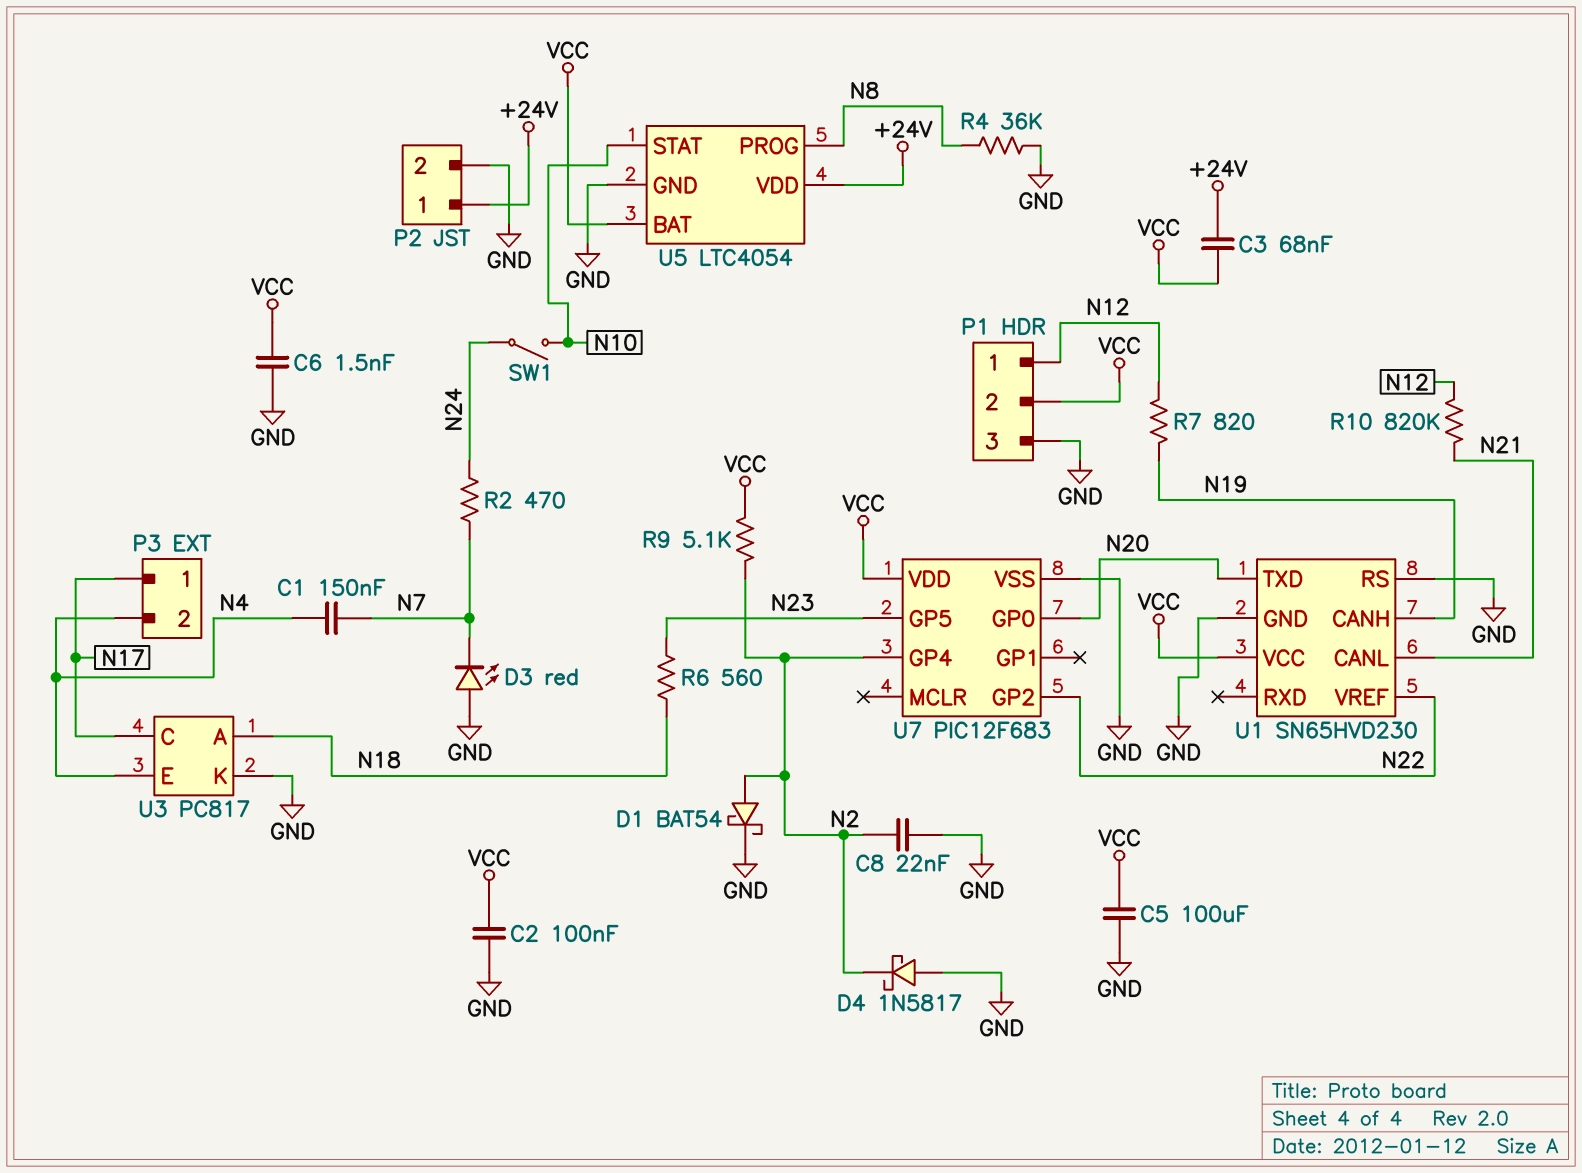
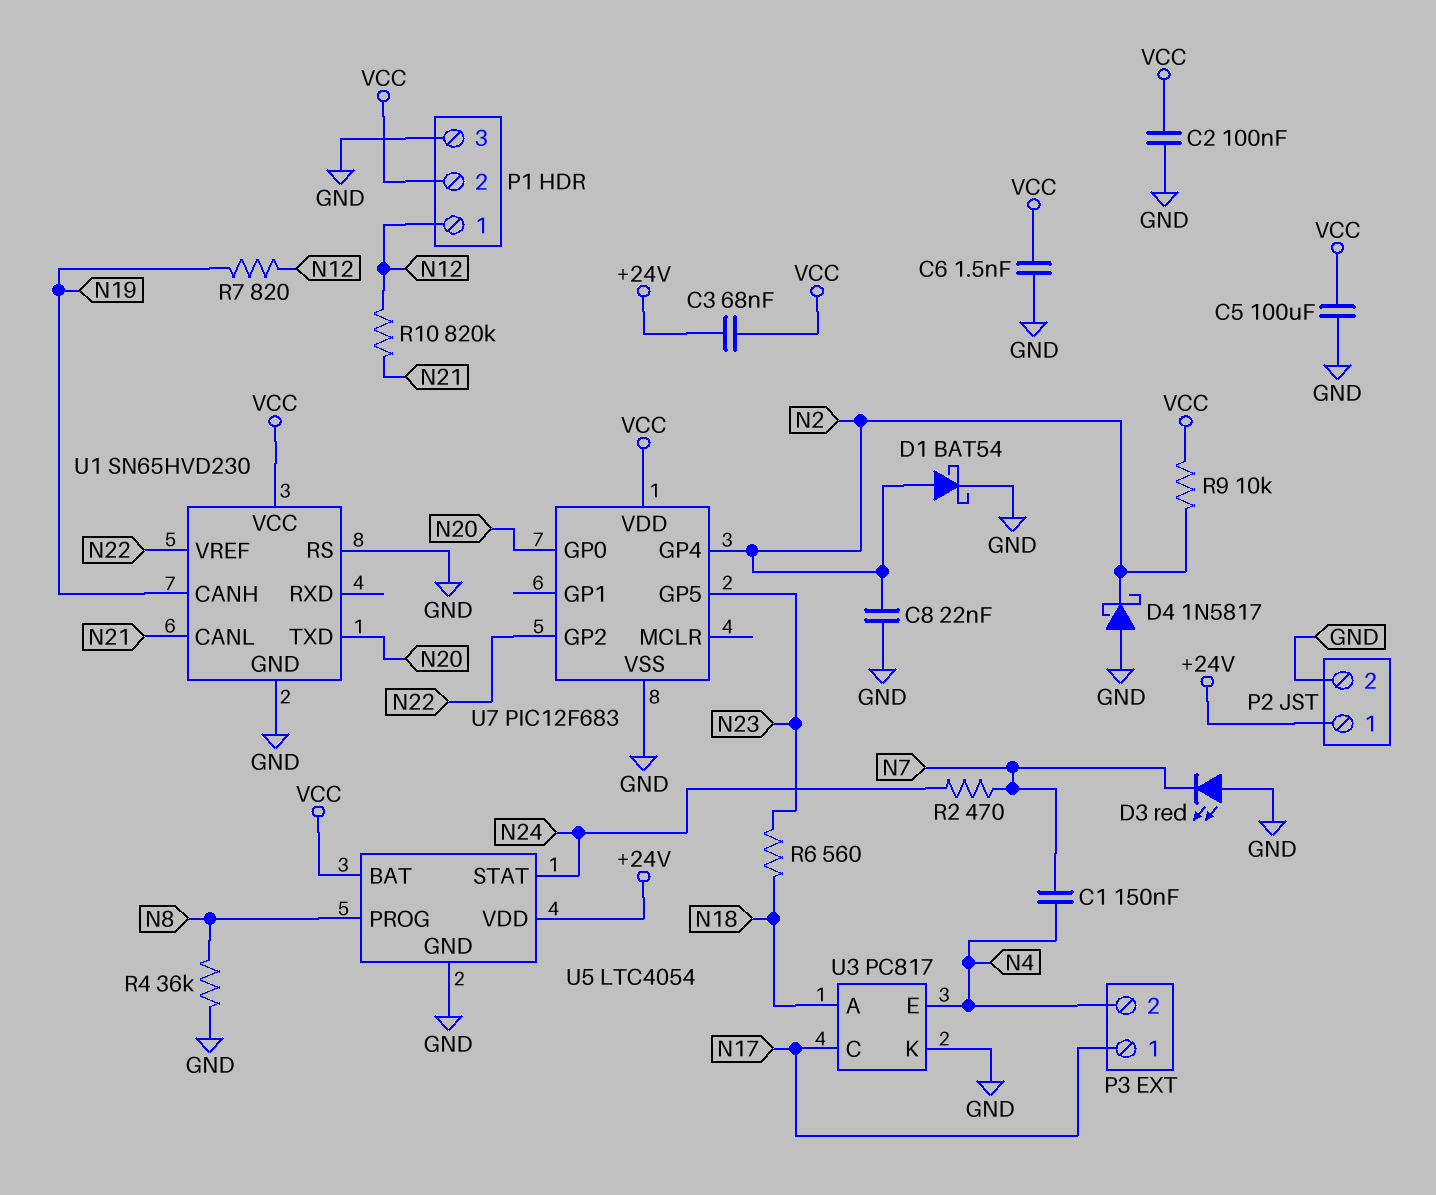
R9: 5.1k (N2, VCC) -> 10k (N2, VCC)
SW1: switch (N10, N24) -> none
U5 pin STAT: N10 -> N24

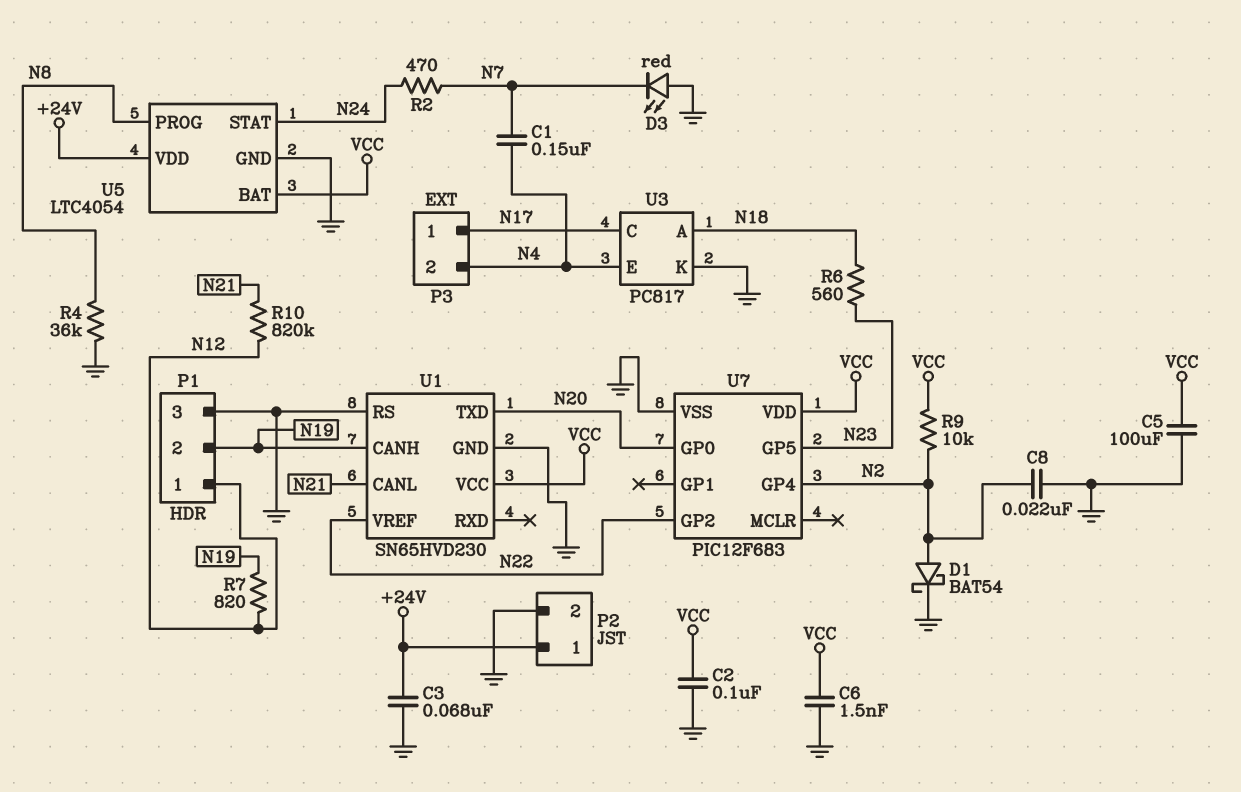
C3: 68nF (+24V, VCC) -> 68nF (+24V, GND)
D4: schottky 1N5817 (A GND, K N2) -> none
P1 pin 2: VCC -> N19

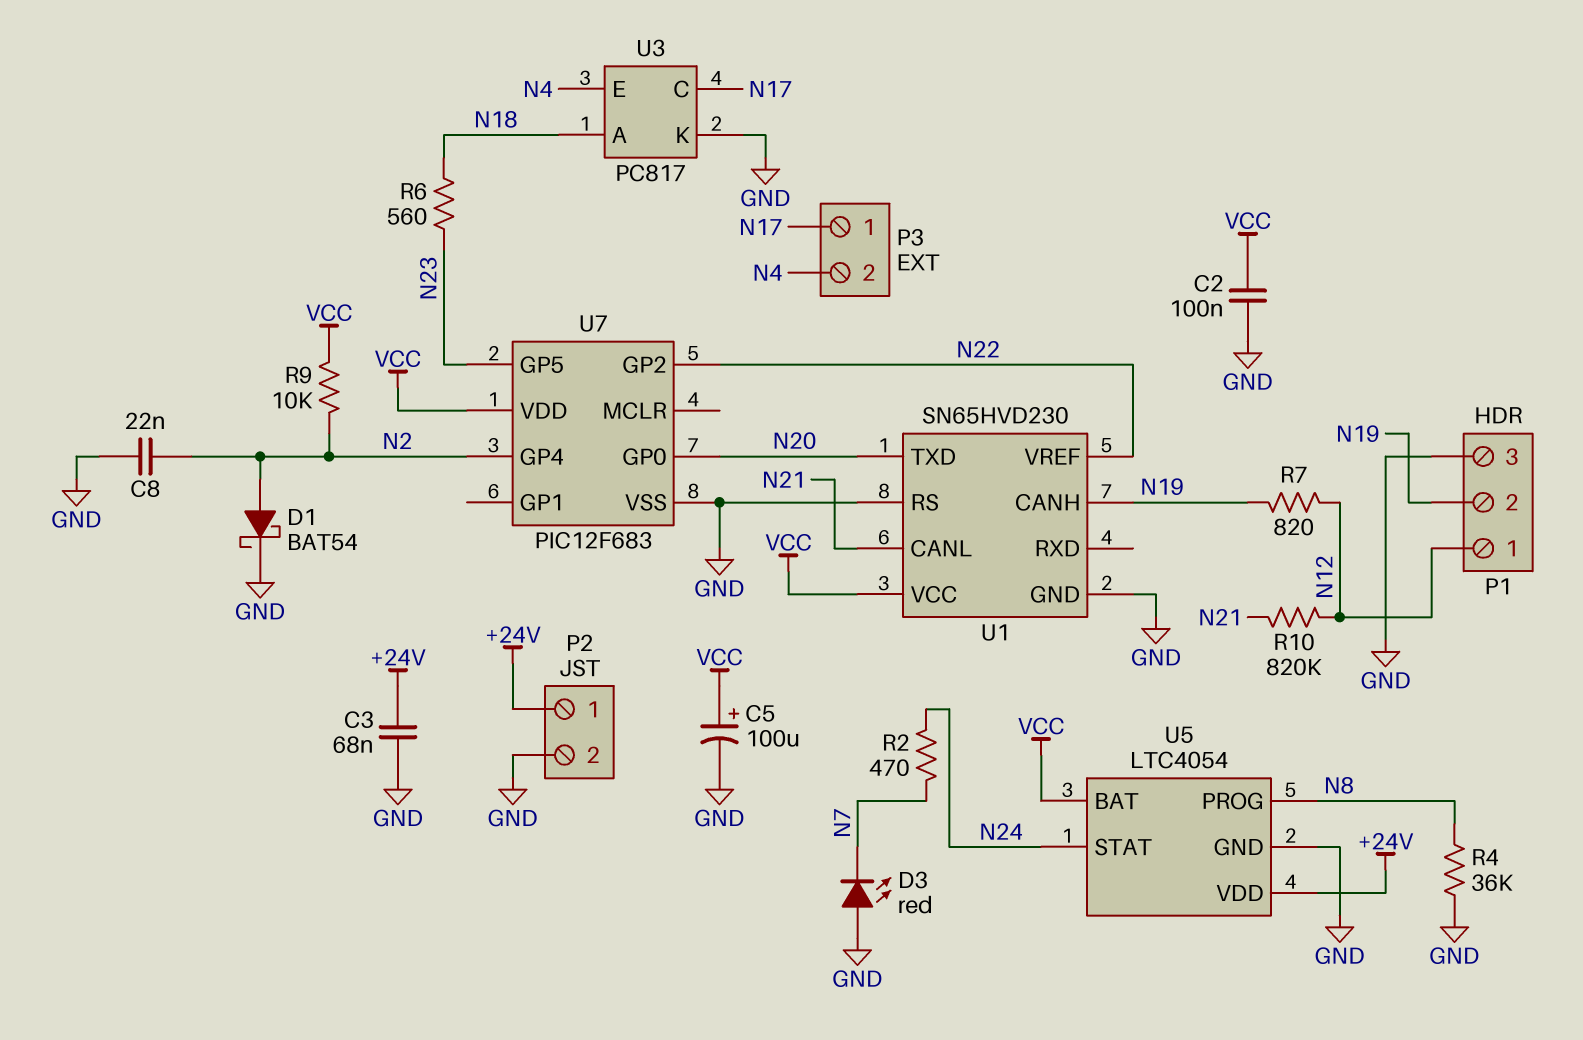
C1: 150nF (N4, N7) -> none
C5: 100uF (GND, VCC) -> 100uF (plus VCC, minus GND)
C6: 1.5nF (GND, VCC) -> none

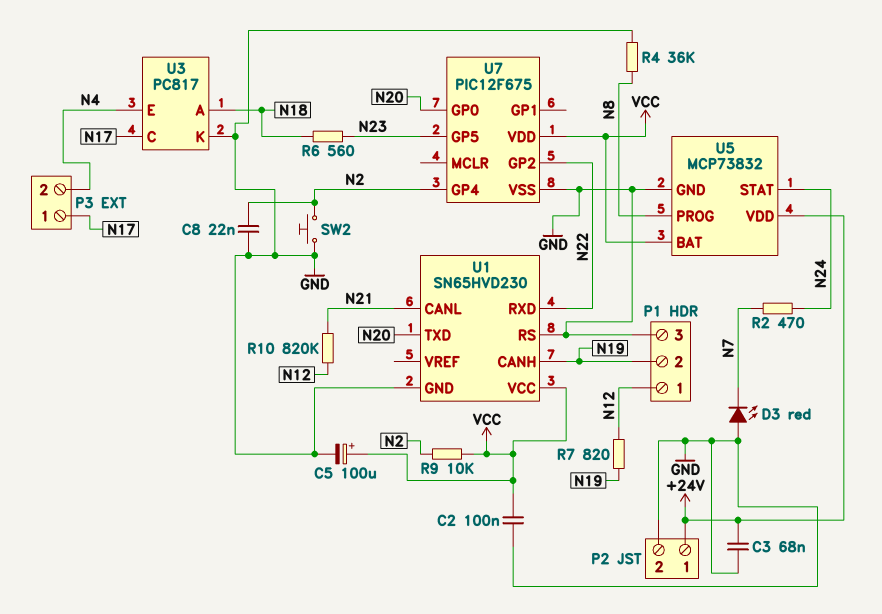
D1: schottky BAT54 (A N2, K GND) -> none
SW2: none -> button (GND, N2)
U1 pin RXD: none -> N22
U1 pin VREF: N22 -> none
U5: LTC4054 -> MCP73832
U7: PIC12F683 -> PIC12F675

